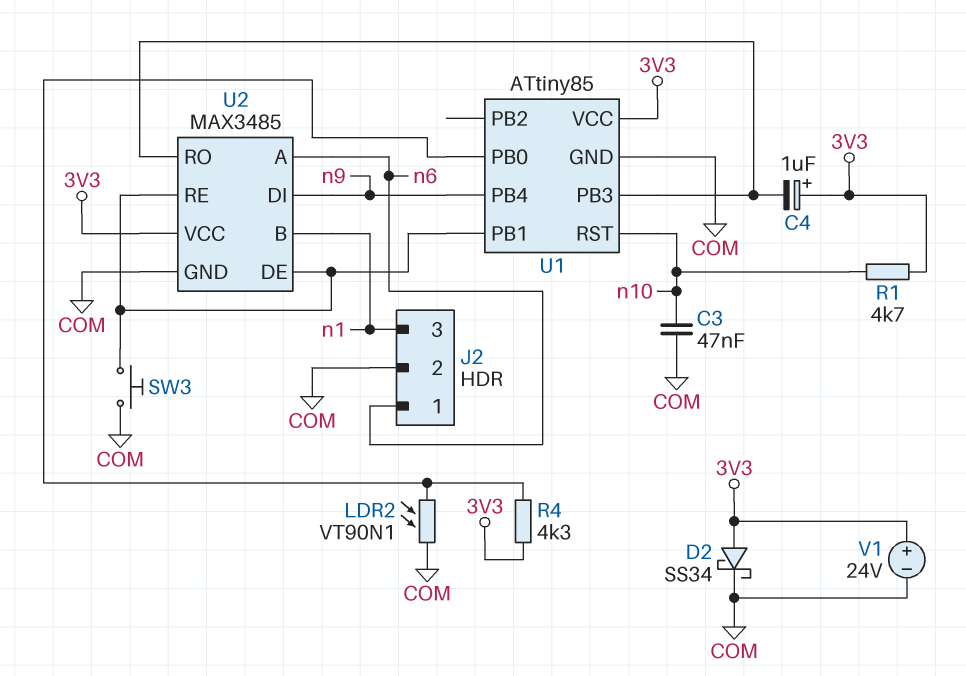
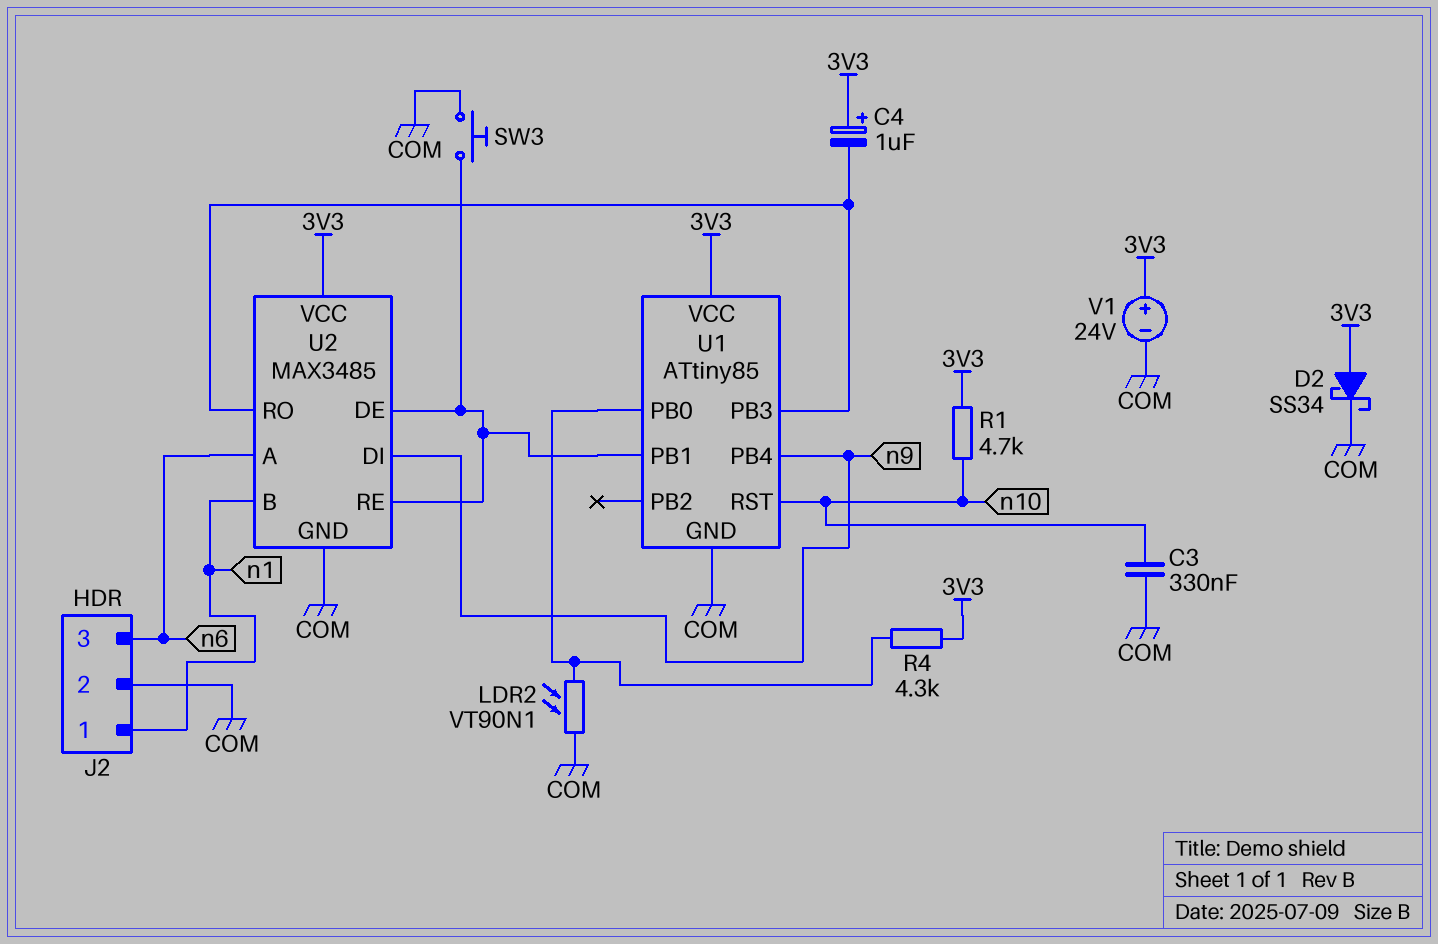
C3: 47nF (COM, n10) -> 330nF (COM, n10)
J2 pin 1: n6 -> n1
J2 pin 3: n1 -> n6

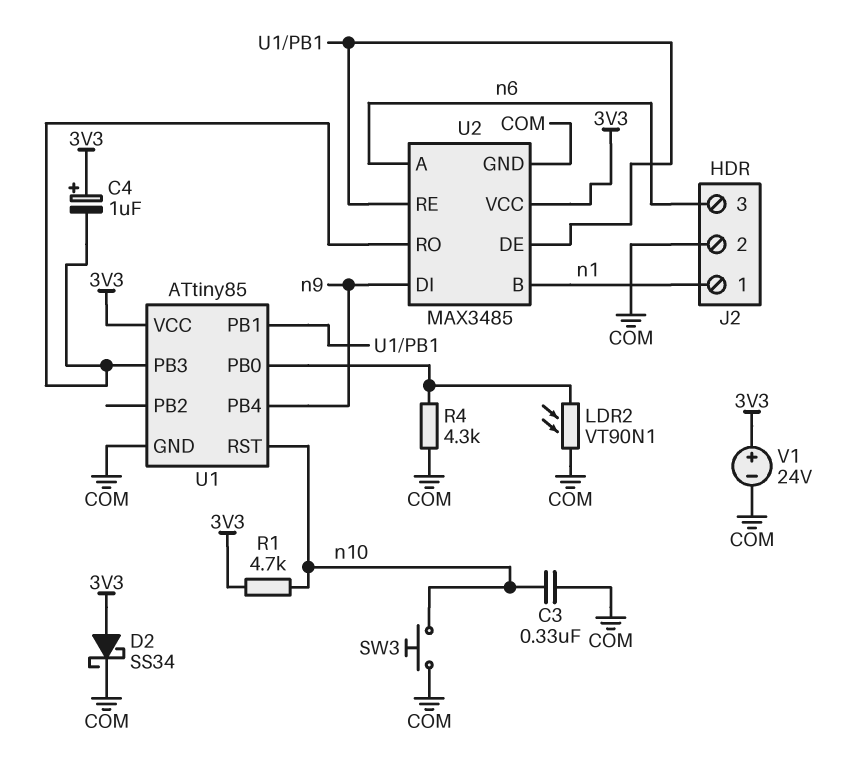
R4: 4.3k (3V3, U1/PB0) -> 4.3k (COM, U1/PB0)
SW3: button (COM, U1/PB1) -> button (COM, n10)

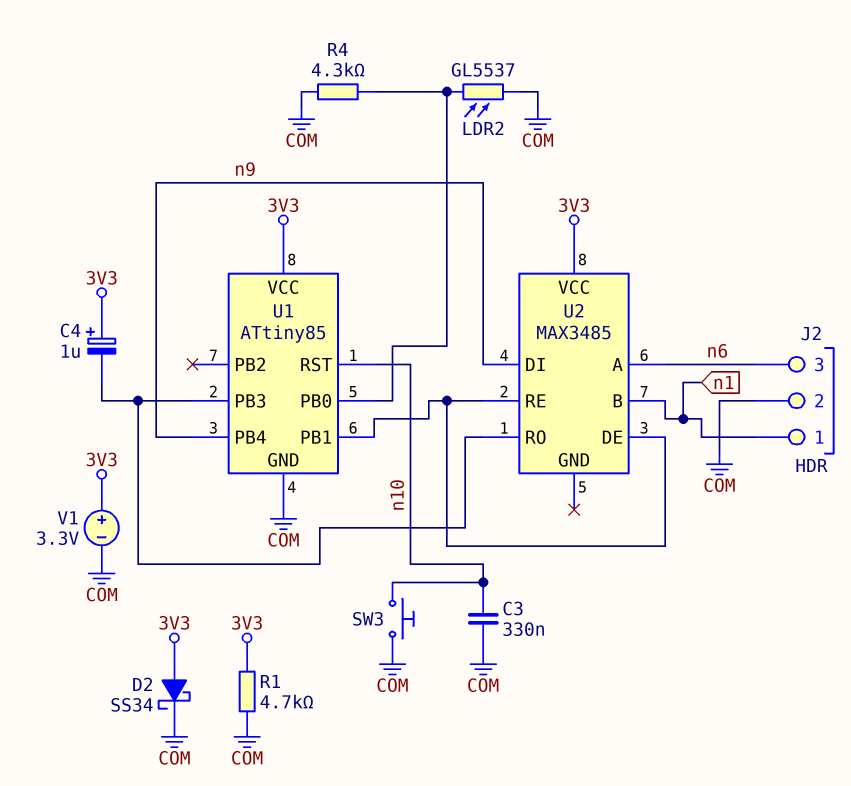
LDR2: VT90N1 (COM, U1/PB0) -> GL5537 (COM, U1/PB0)
R1: 4.7k (3V3, n10) -> 4.7k (3V3, COM)
U2 pin GND: COM -> none
V1: 24V (plus 3V3, minus COM) -> 3.3V (plus 3V3, minus COM)

